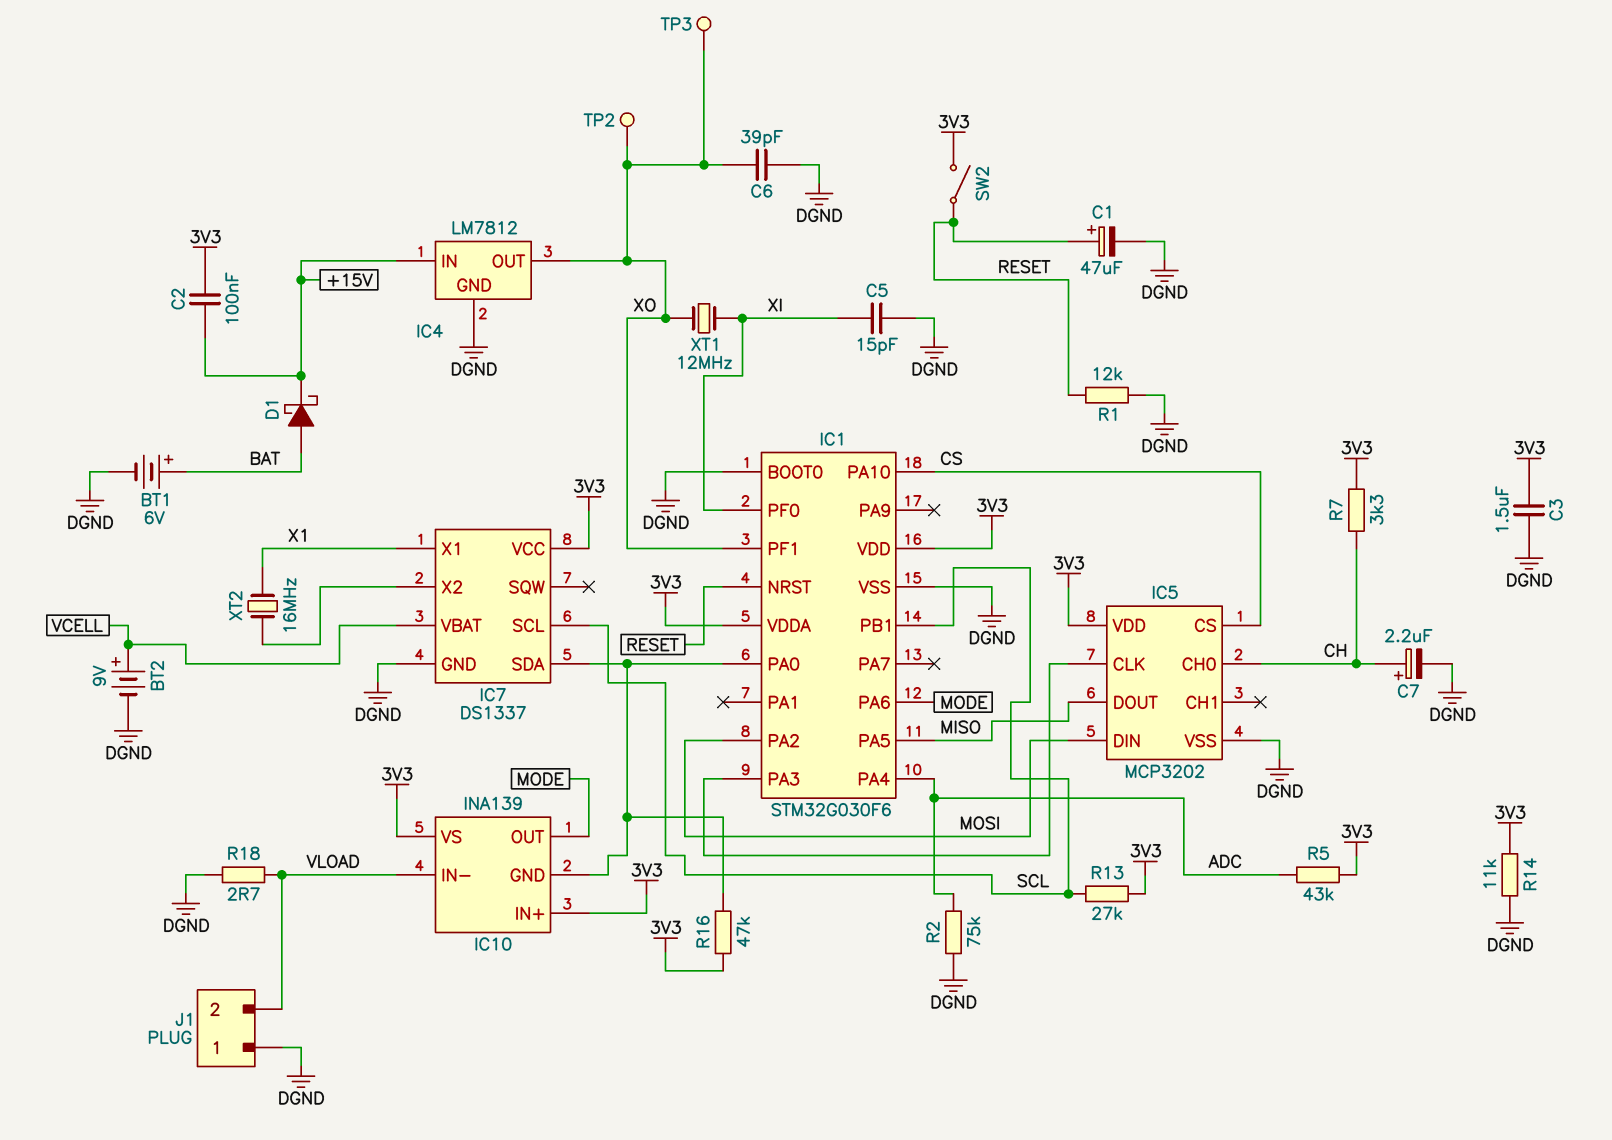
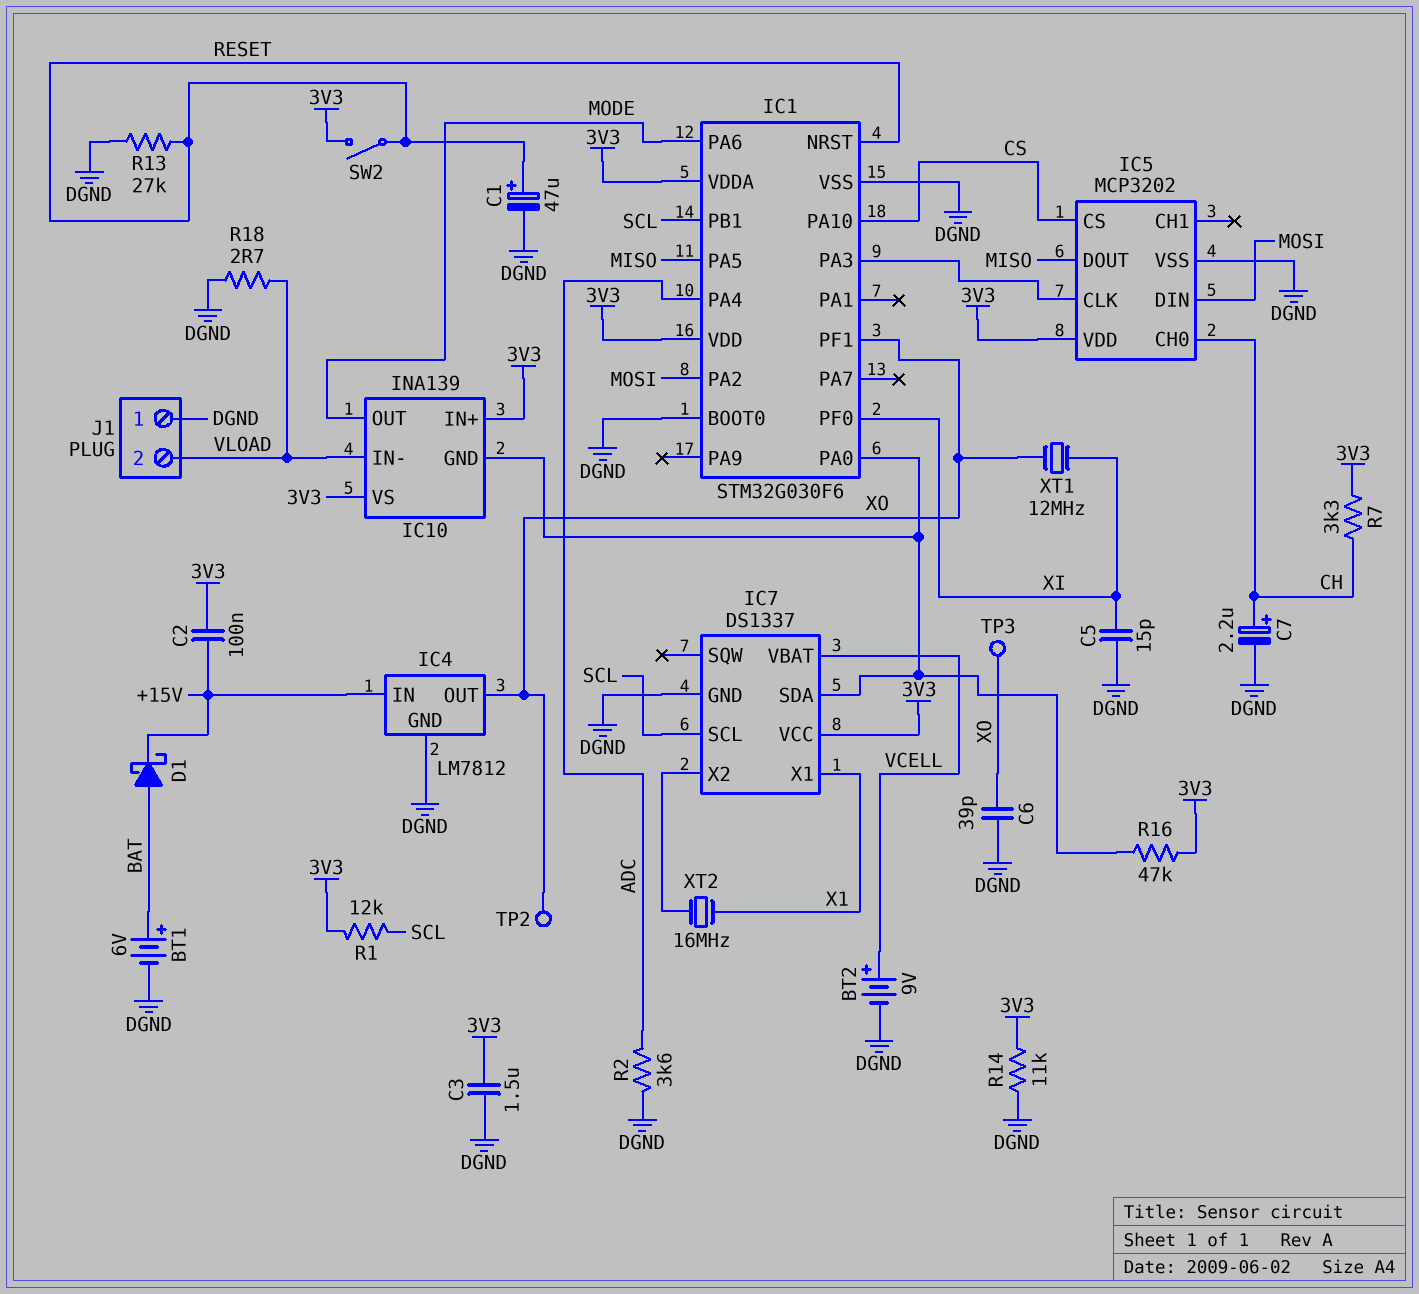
R1: 12k (DGND, RESET) -> 12k (3V3, SCL)
R2: 75k (ADC, DGND) -> 3.6k (ADC, DGND)
R5: 43k (3V3, ADC) -> none
R13: 27k (3V3, SCL) -> 27k (DGND, RESET)

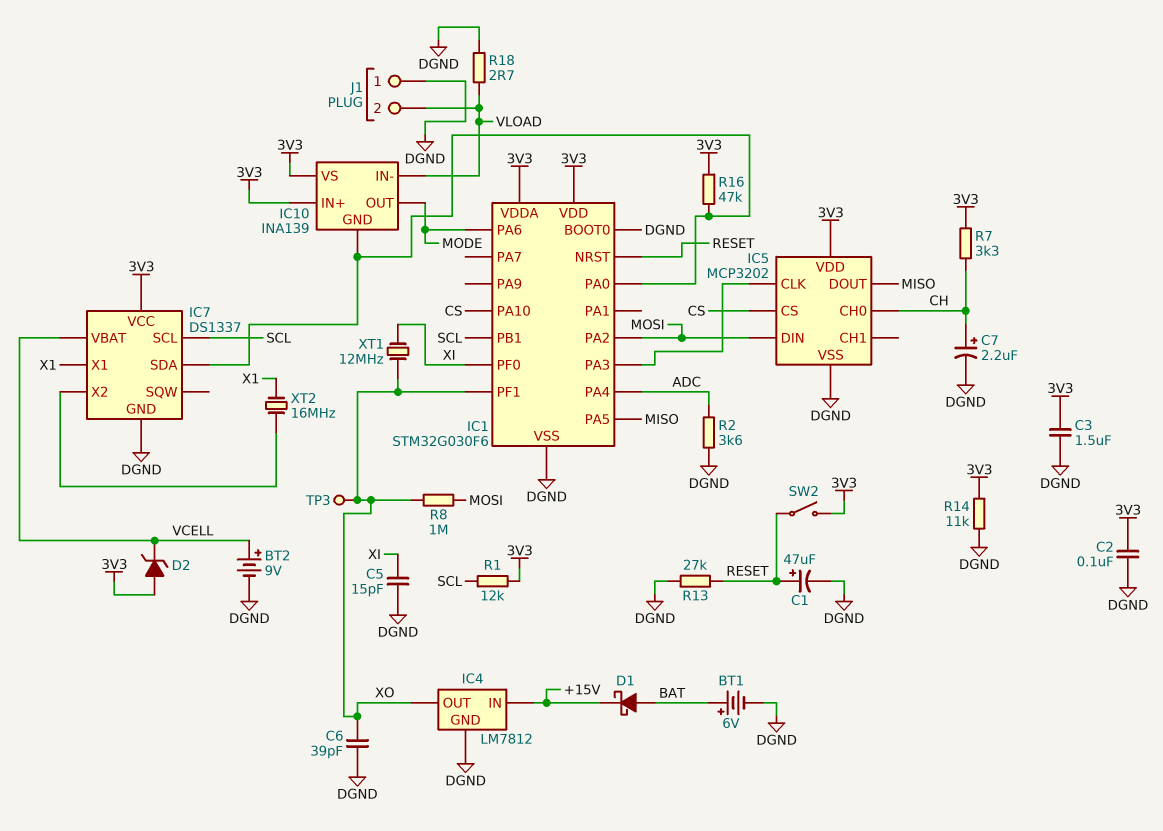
C2: 100nF (+15V, 3V3) -> 100nF (3V3, DGND)
D2: none -> zener (A 3V3, K VCELL)
R8: none -> 1M (MOSI, XO)
TP2: test point (XO) -> none

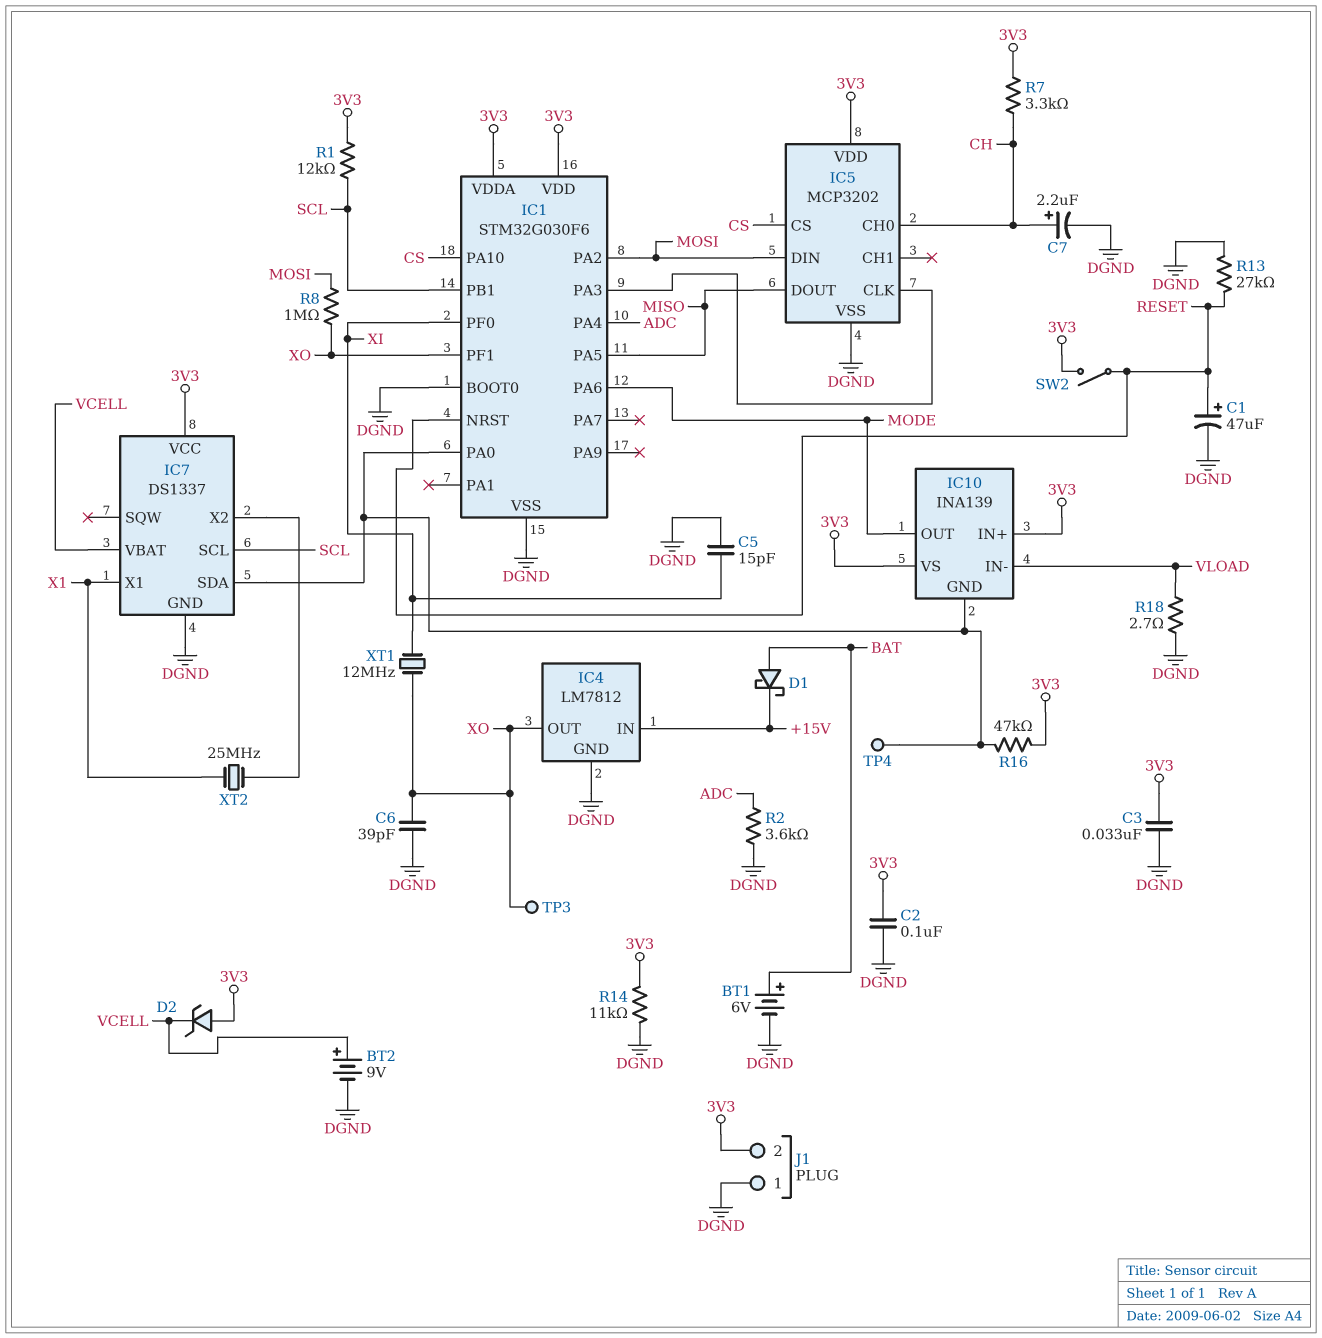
C3: 1.5uF (3V3, DGND) -> 33nF (3V3, DGND)
J1 pin 2: VLOAD -> 3V3
TP4: none -> test point (IC1/PA0)
XT2: 16MHz (IC7/X2, X1) -> 25MHz (IC7/X2, X1)

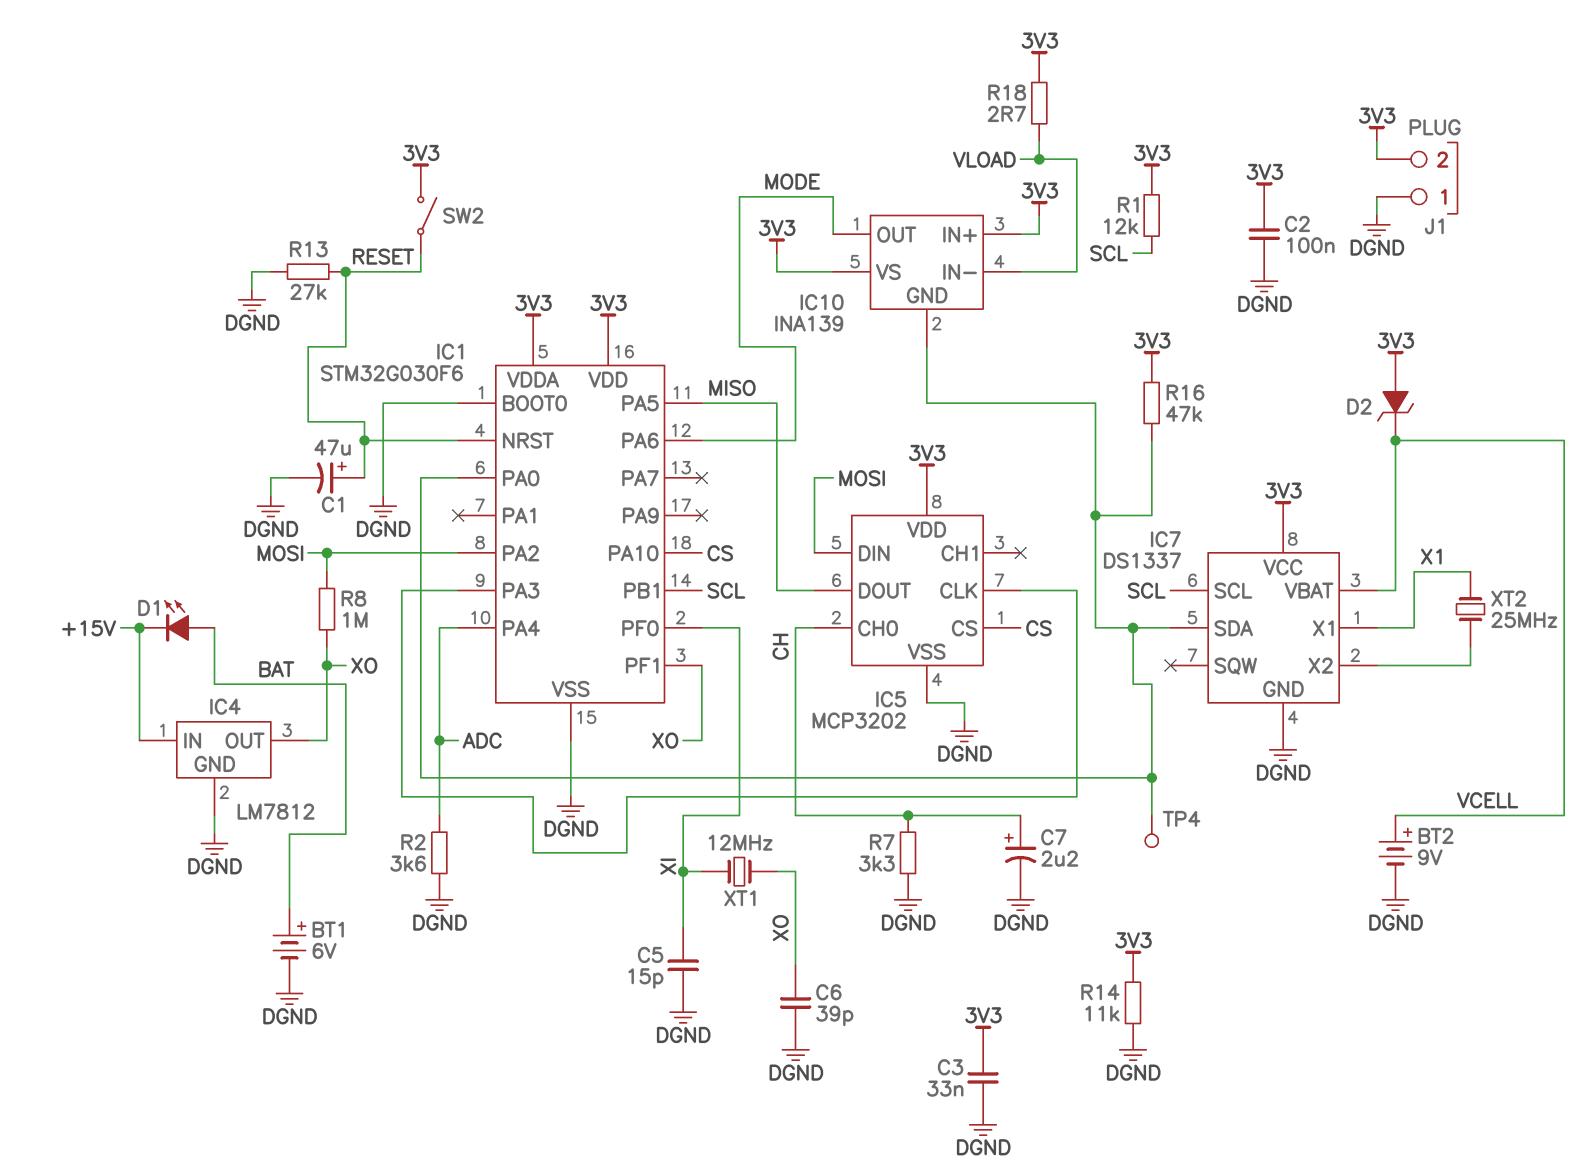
D1: schottky (A BAT, K +15V) -> LED (A BAT, K +15V)
R7: 3.3k (3V3, CH) -> 3.3k (CH, DGND)
R18: 2.7 (DGND, VLOAD) -> 2.7 (3V3, VLOAD)
TP3: test point (XO) -> none

